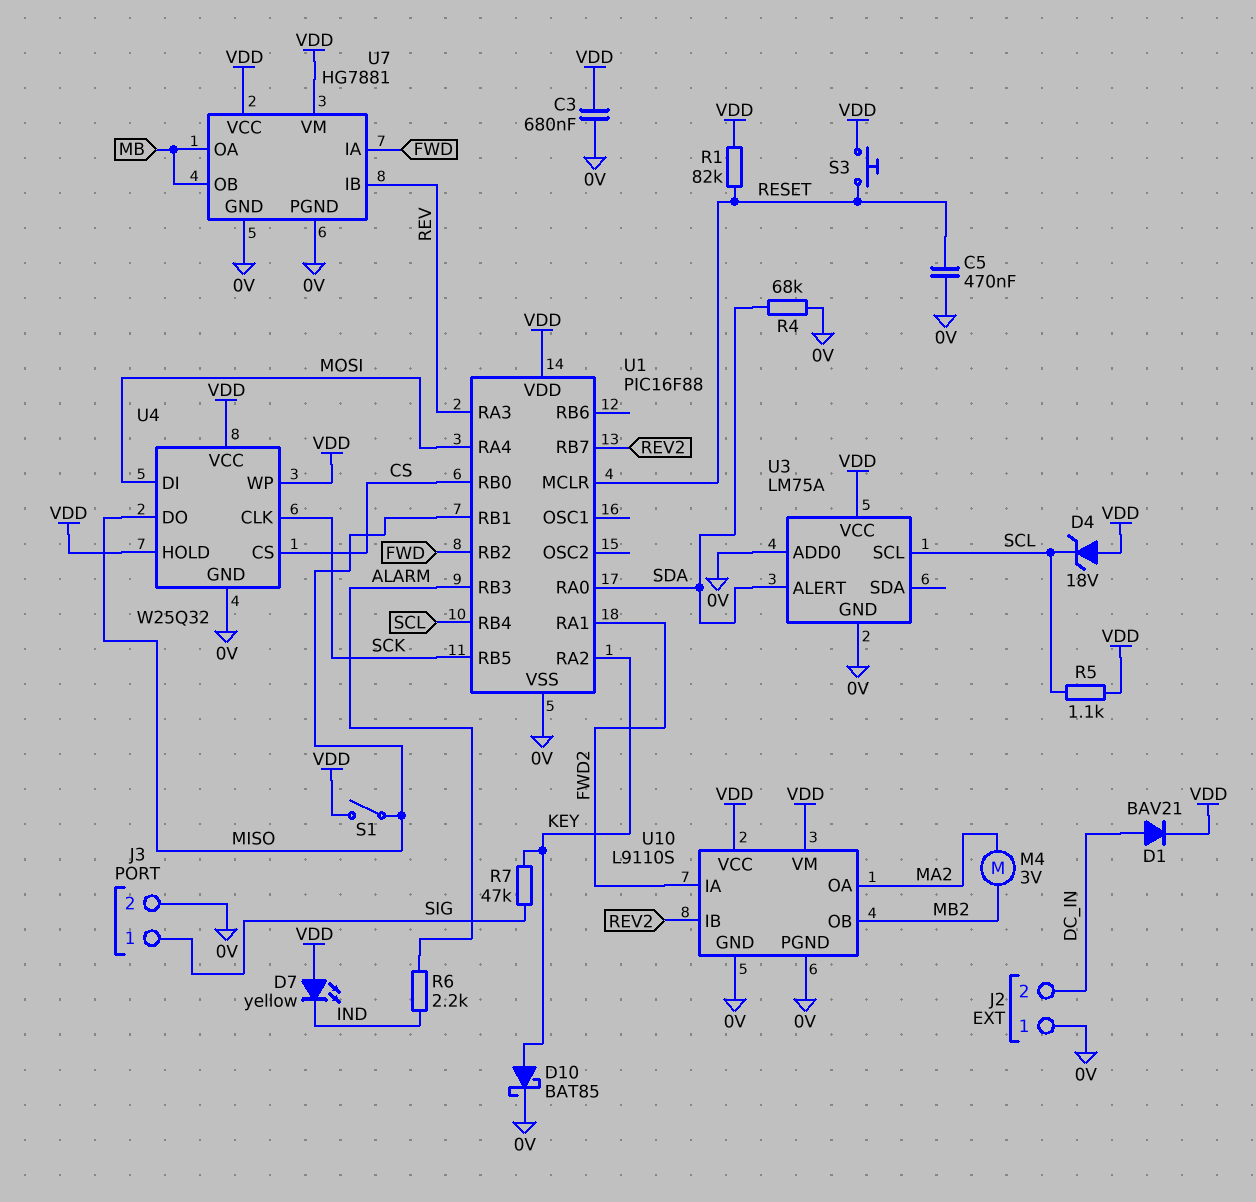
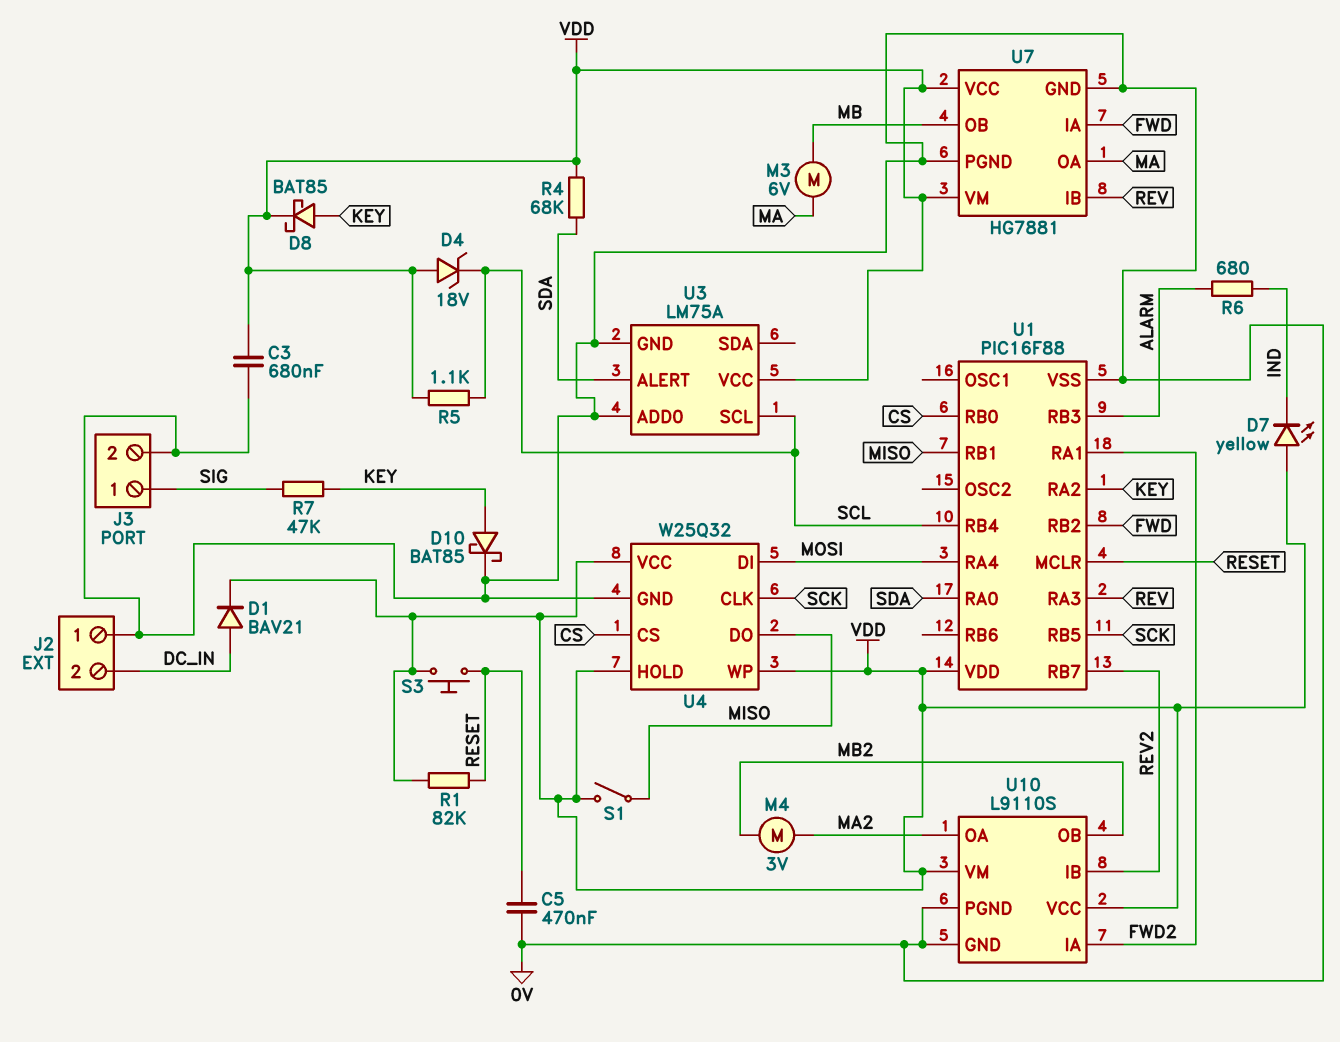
D8: none -> schottky BAT85 (A KEY, K VDD)
M3: none -> motor 6V (MA, MB)
R4: 68k (0V, SDA) -> 68k (SDA, VDD)
R6: 2.2k (ALARM, IND) -> 680 (ALARM, IND)
U7 pin OA: MB -> MA

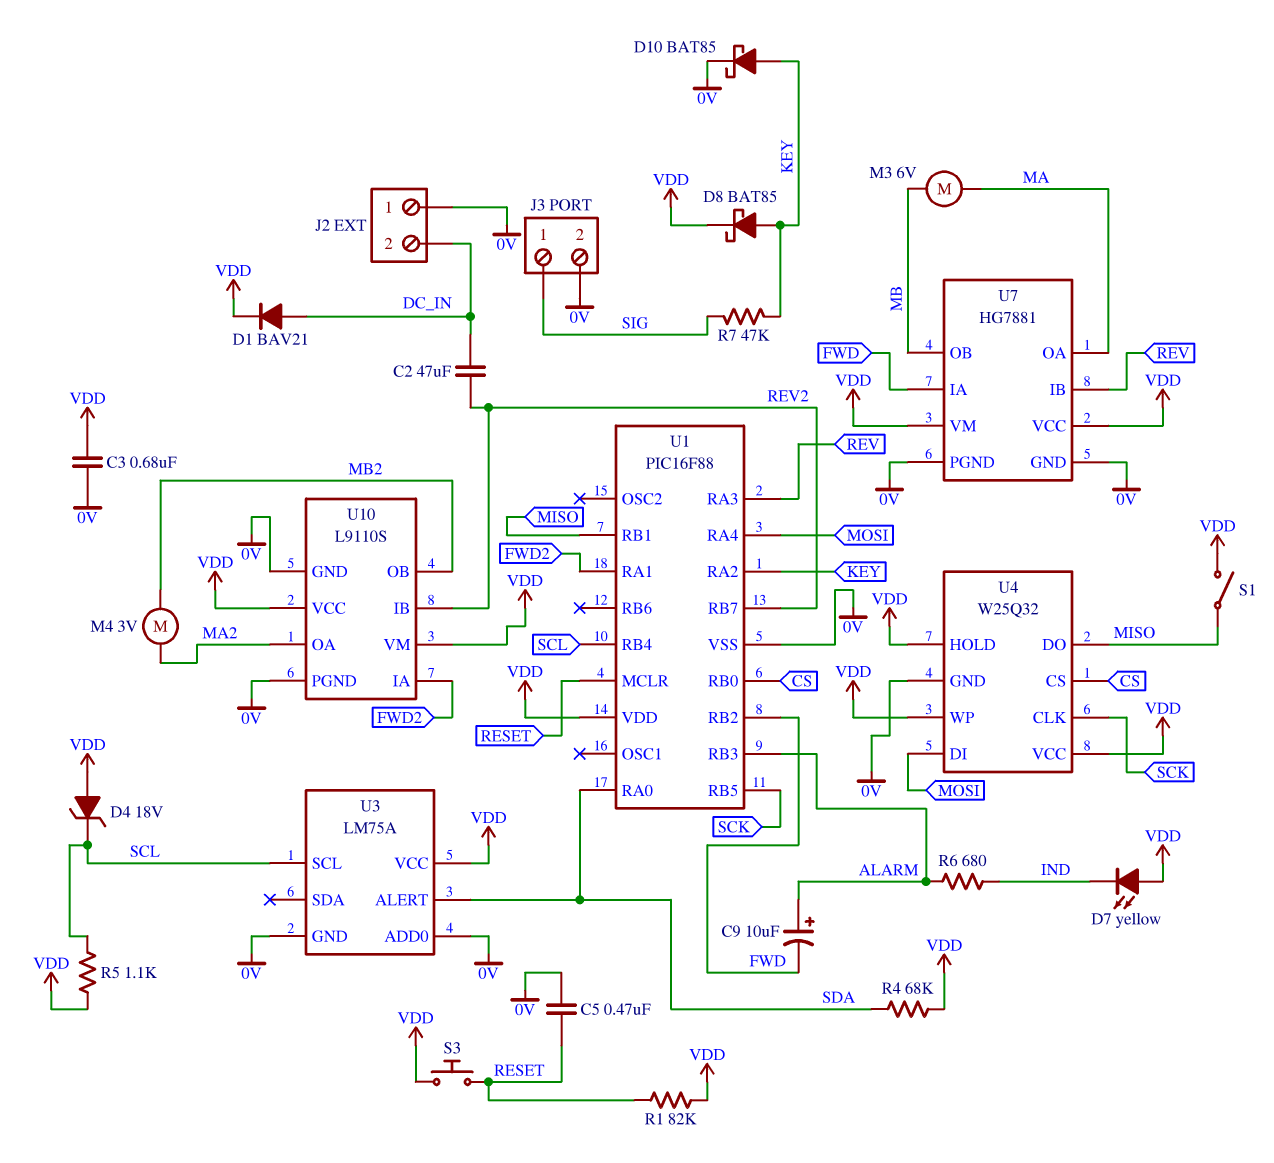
C2: none -> 47uF (DC_IN, REV2)
C9: none -> 10uF (plus ALARM, minus FWD)

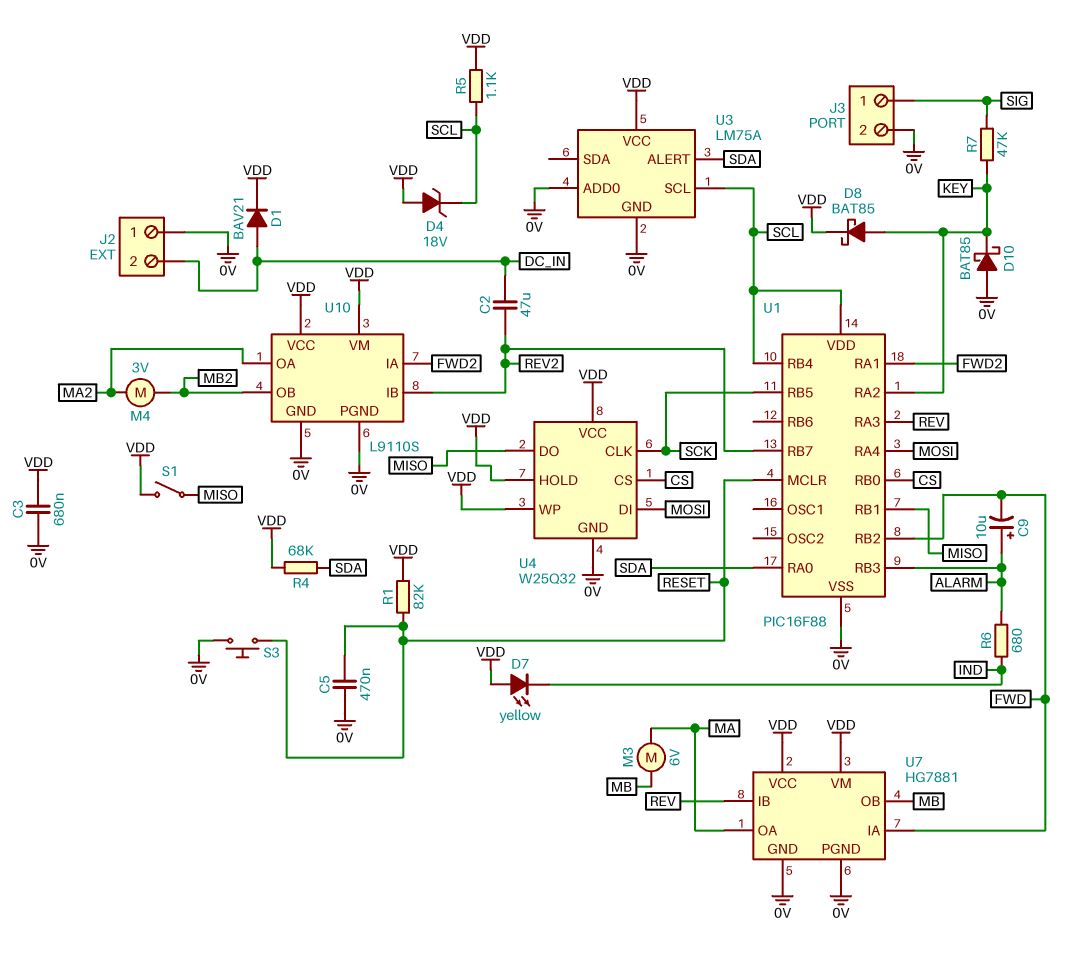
D10: schottky BAT85 (A KEY, K 0V) -> schottky BAT85 (A 0V, K KEY)
S3: button (RESET, VDD) -> button (0V, RESET)
U1 pin VDD: VDD -> SCL

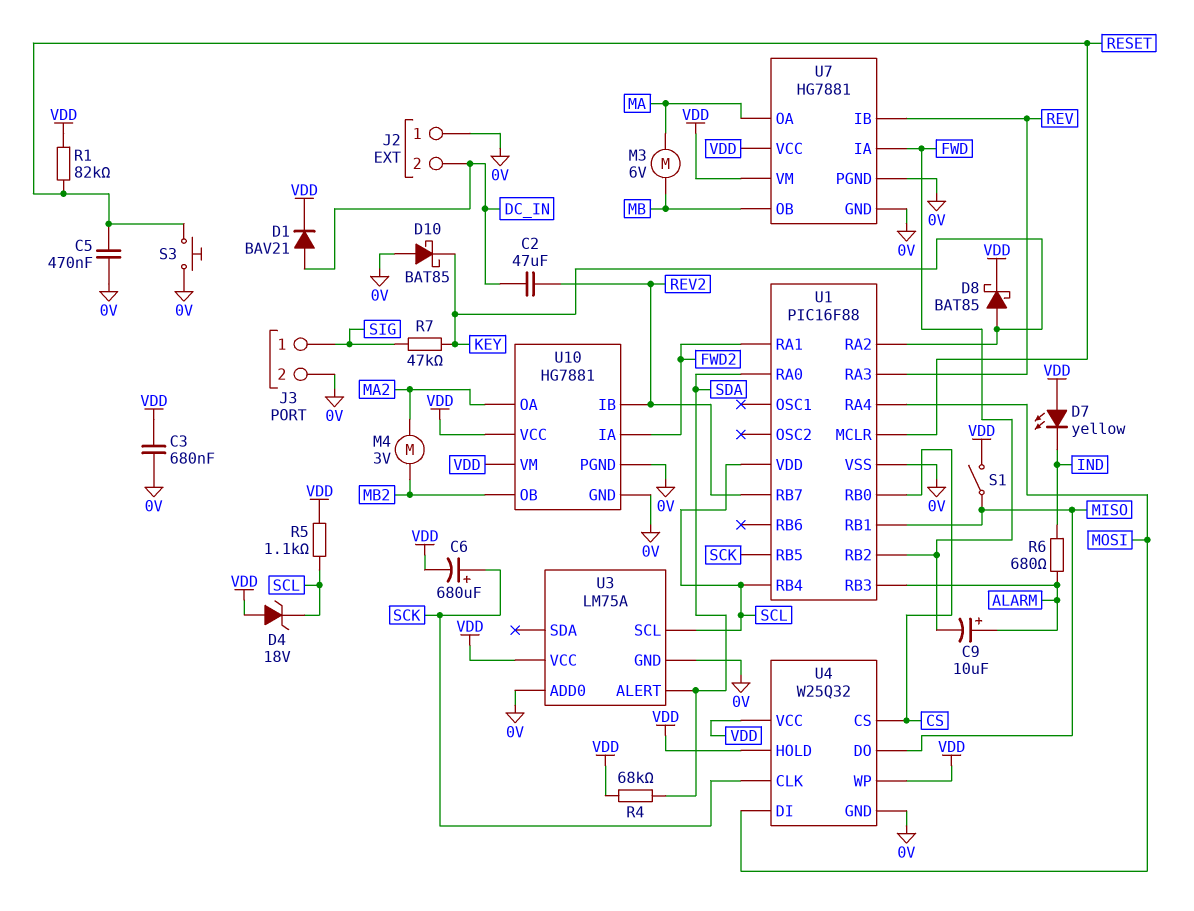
C6: none -> 680uF (plus SCK, minus VDD)
U10: L9110S -> HG7881

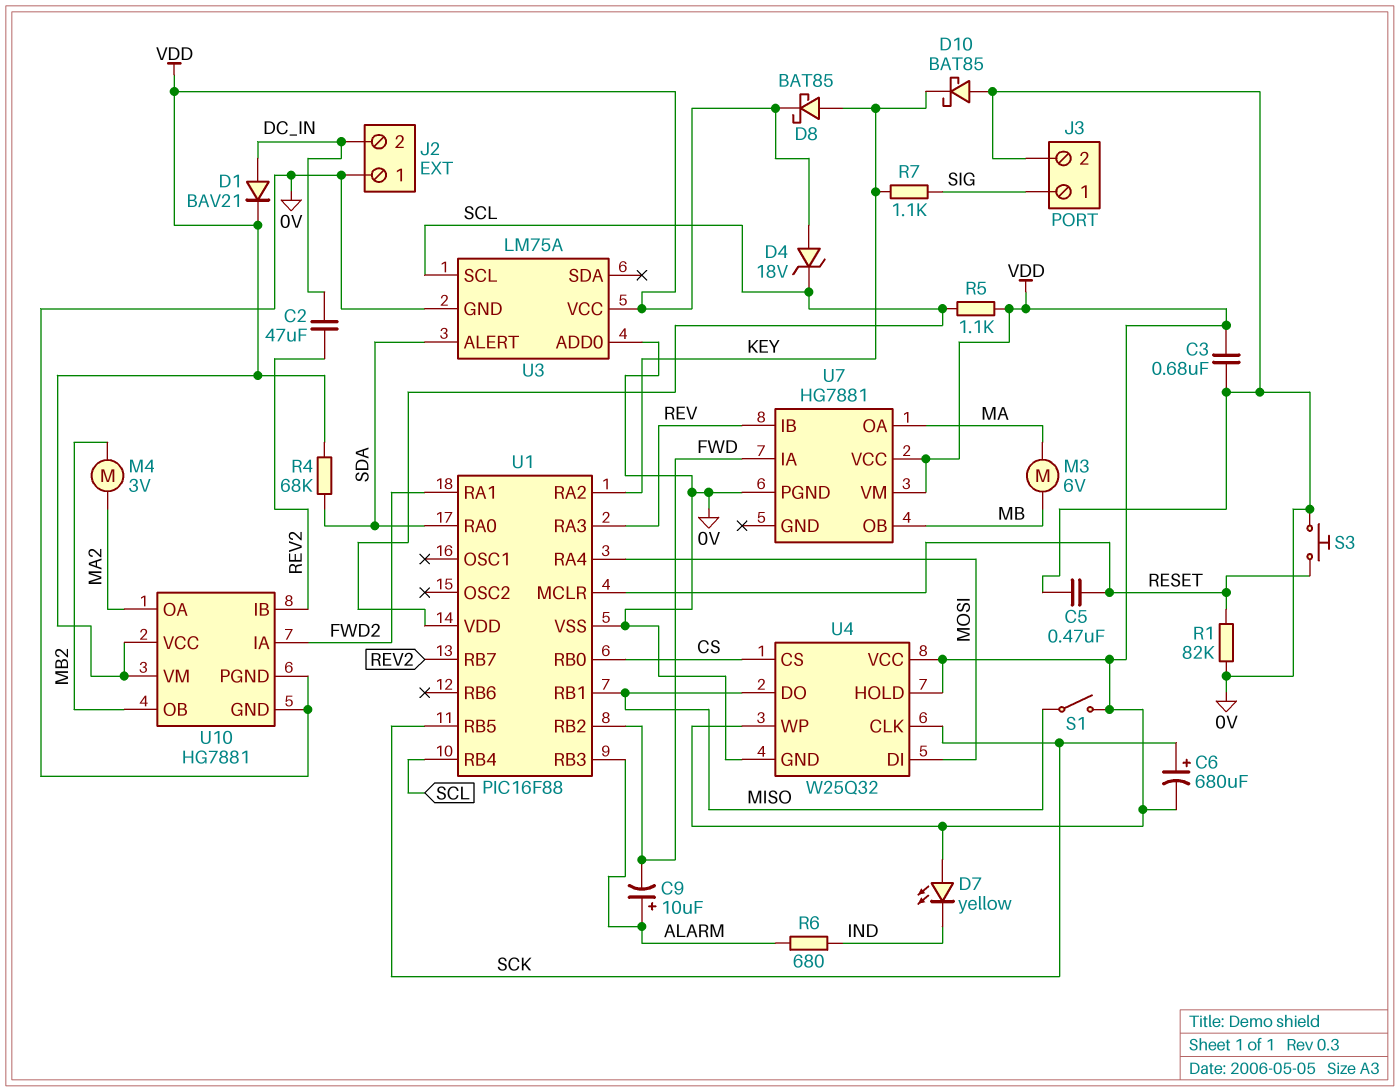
R1: 82k (RESET, VDD) -> 82k (0V, RESET)
R7: 47k (KEY, SIG) -> 1.1k (KEY, SIG)
U7 pin GND: 0V -> none

